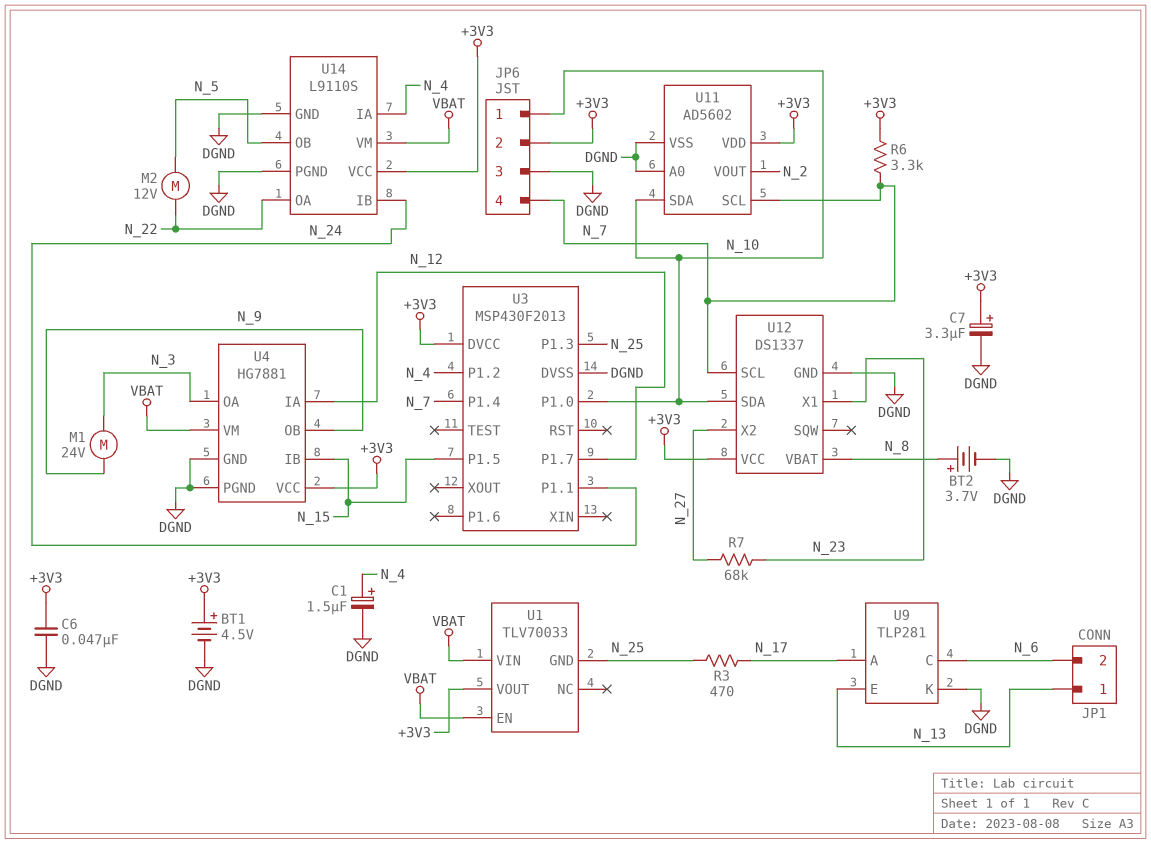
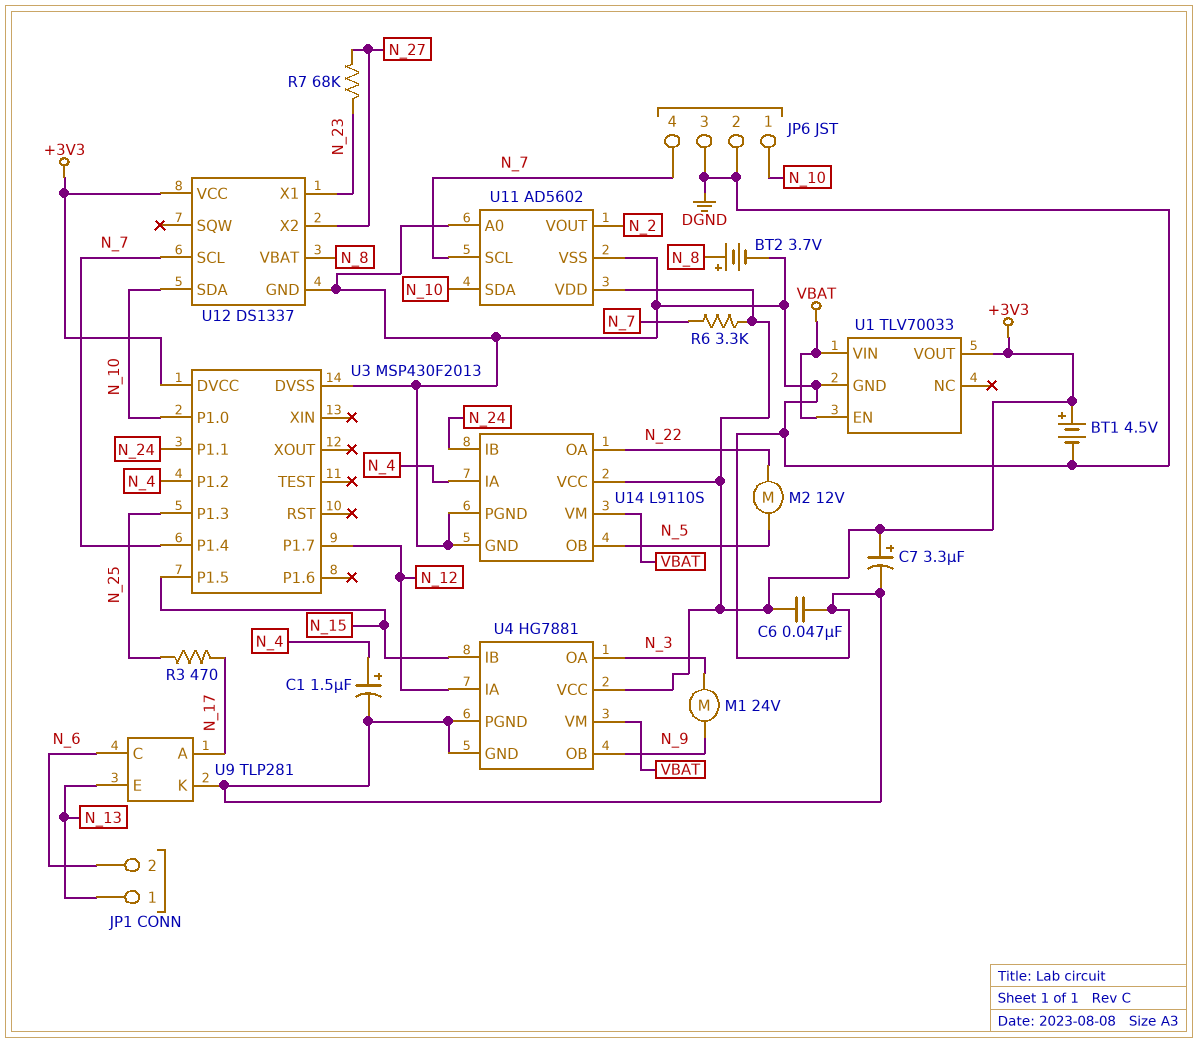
JP6 pin 2: +3V3 -> DGND
U1 pin GND: N_25 -> DGND

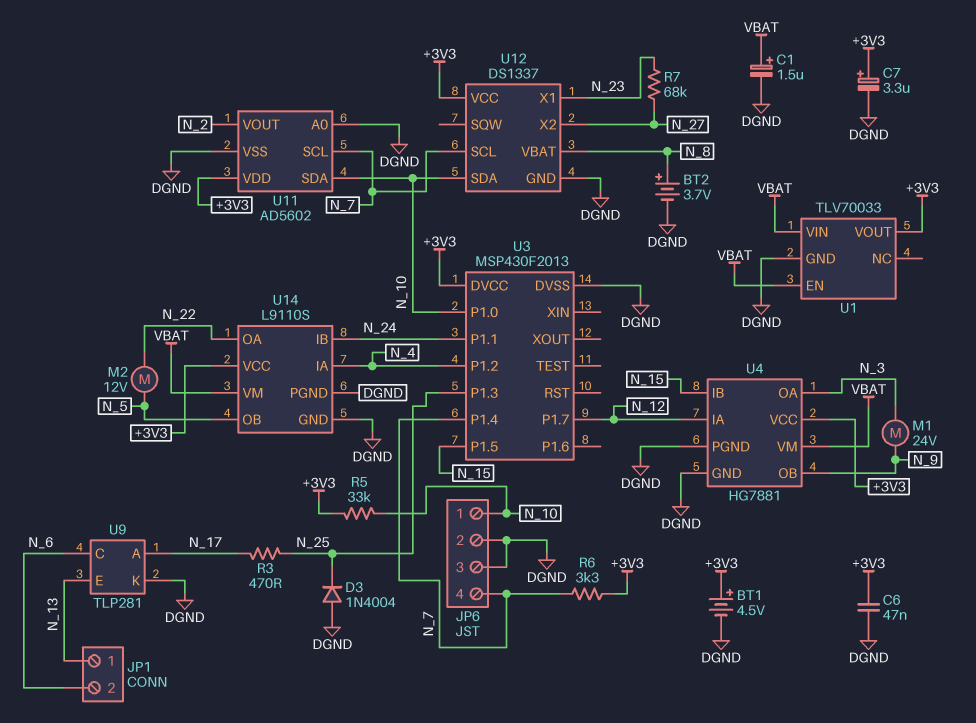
C1: 1.5uF (plus N_4, minus DGND) -> 1.5uF (plus VBAT, minus DGND)
D3: none -> diode 1N4004 (A DGND, K N_25)
R5: none -> 33k (+3V3, N_10)

